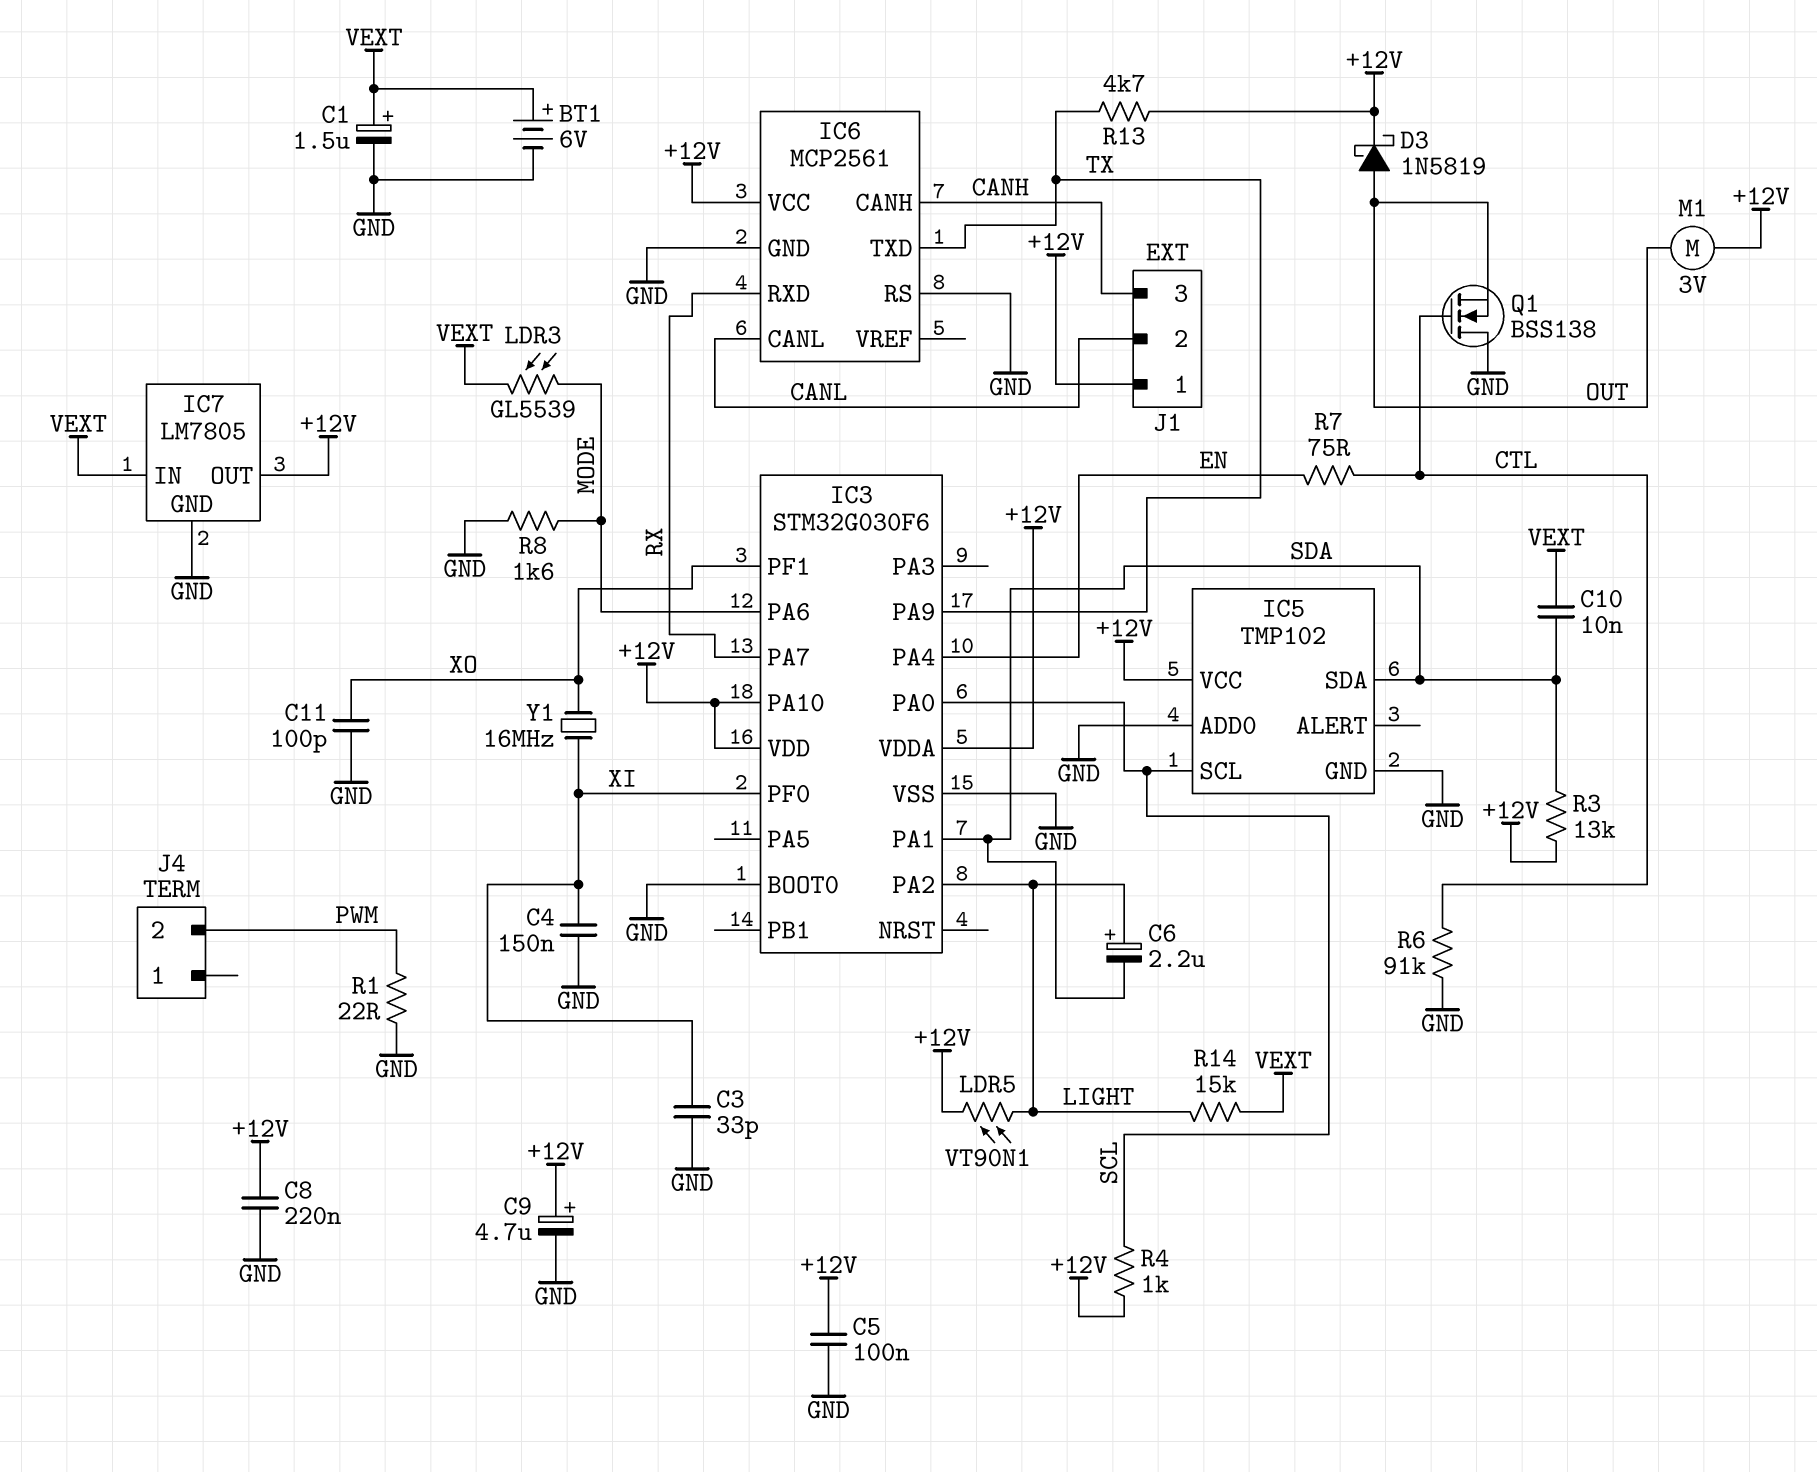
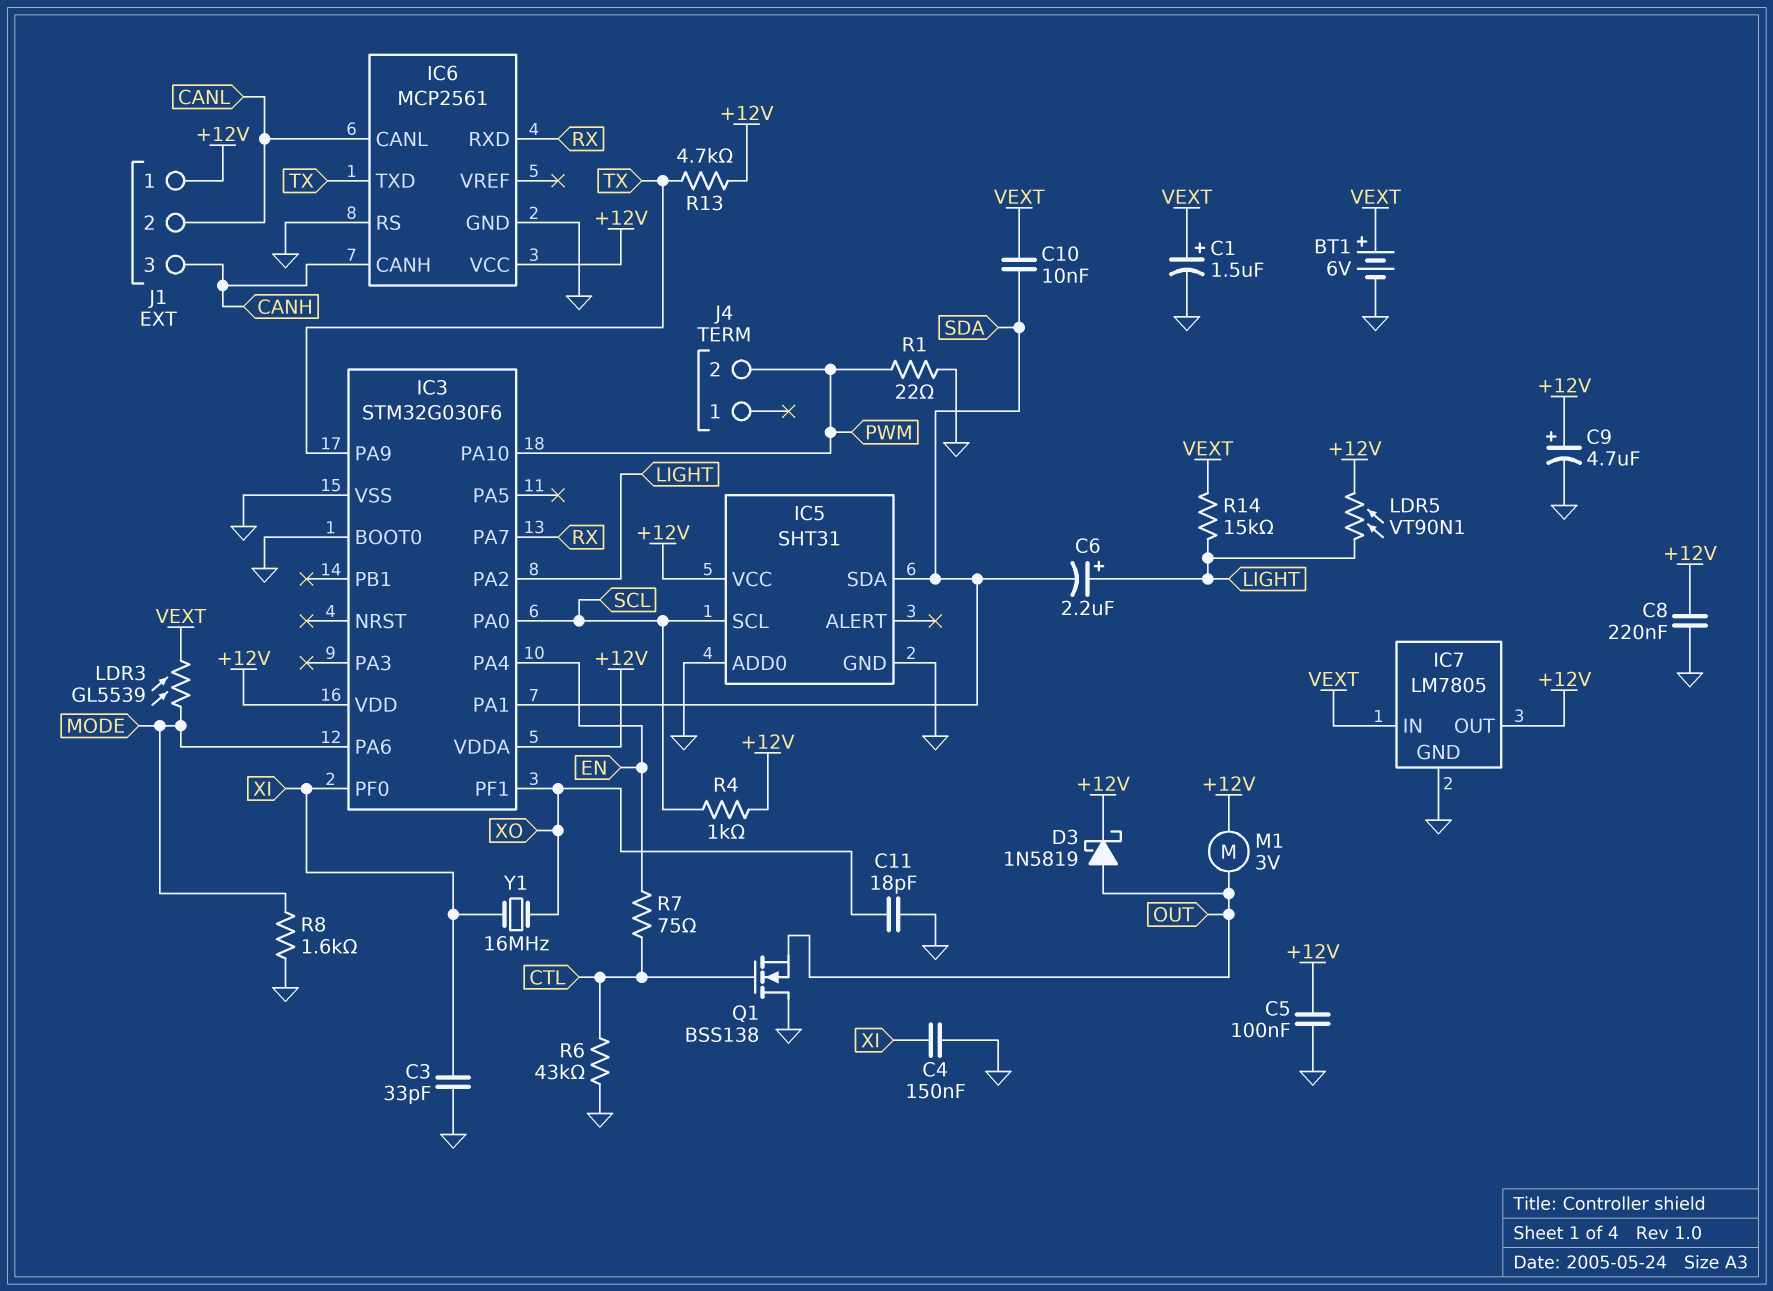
C11: 100pF (GND, XO) -> 18pF (GND, XO)
IC3 pin PA10: +12V -> PWM
IC5: TMP102 -> SHT31
R3: 13k (+12V, SDA) -> none
R6: 91k (CTL, GND) -> 43k (CTL, GND)

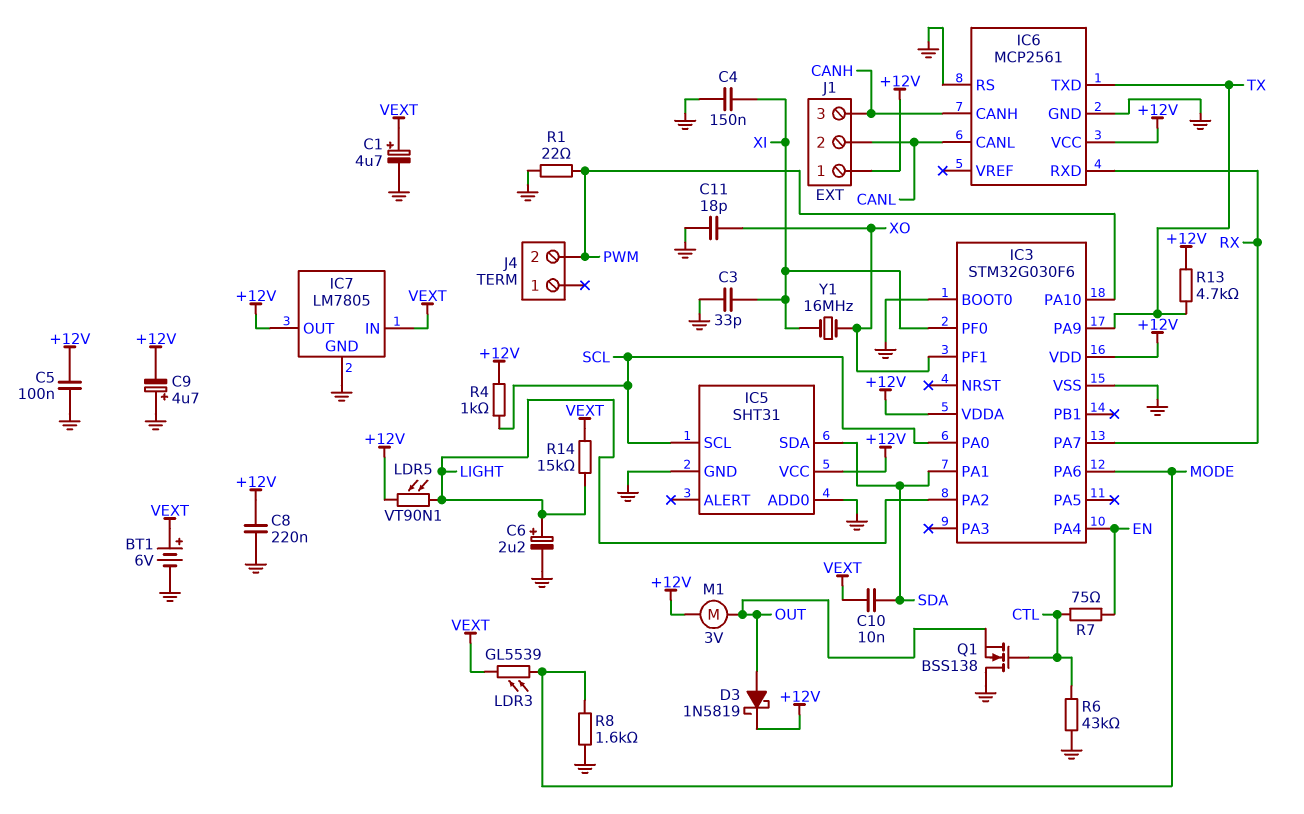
C1: 1.5uF (plus VEXT, minus GND) -> 4.7uF (plus VEXT, minus GND)
C6: 2.2uF (plus LIGHT, minus SDA) -> 2.2uF (plus LIGHT, minus GND)
C9: 4.7uF (plus +12V, minus GND) -> 4.7uF (plus GND, minus +12V)

